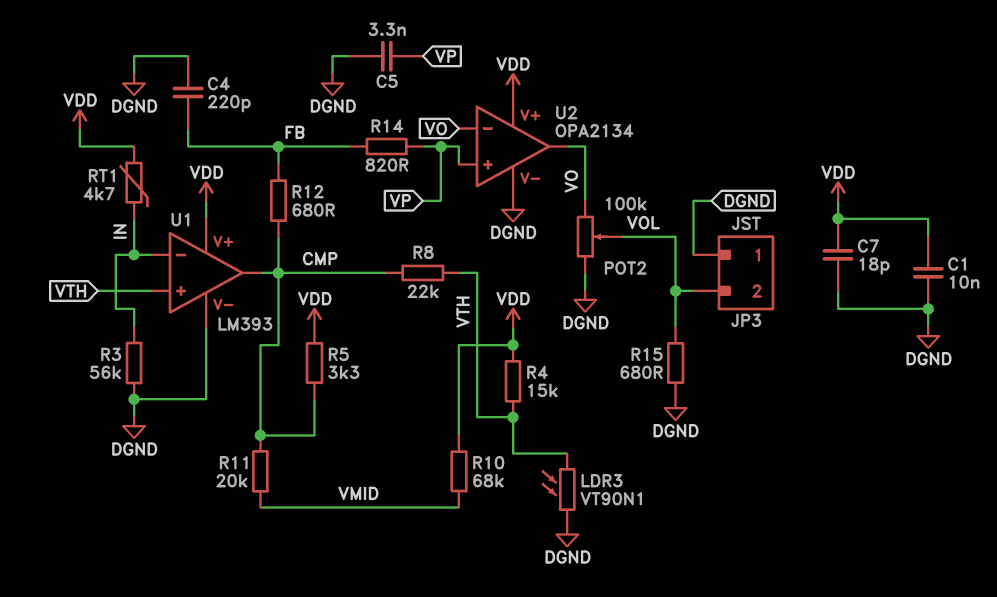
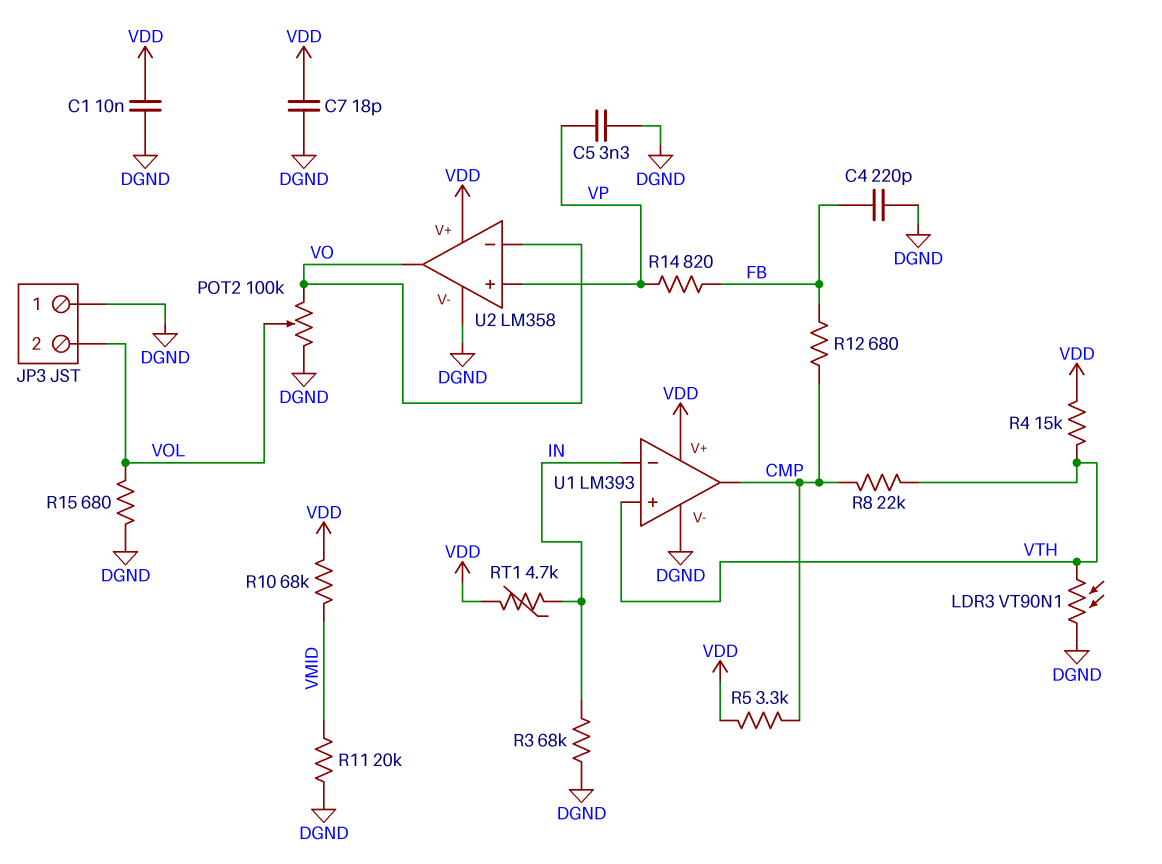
R3: 56k (DGND, IN) -> 68k (DGND, IN)
R11: 20k (CMP, VMID) -> 20k (DGND, VMID)
U2: OPA2134 -> LM358

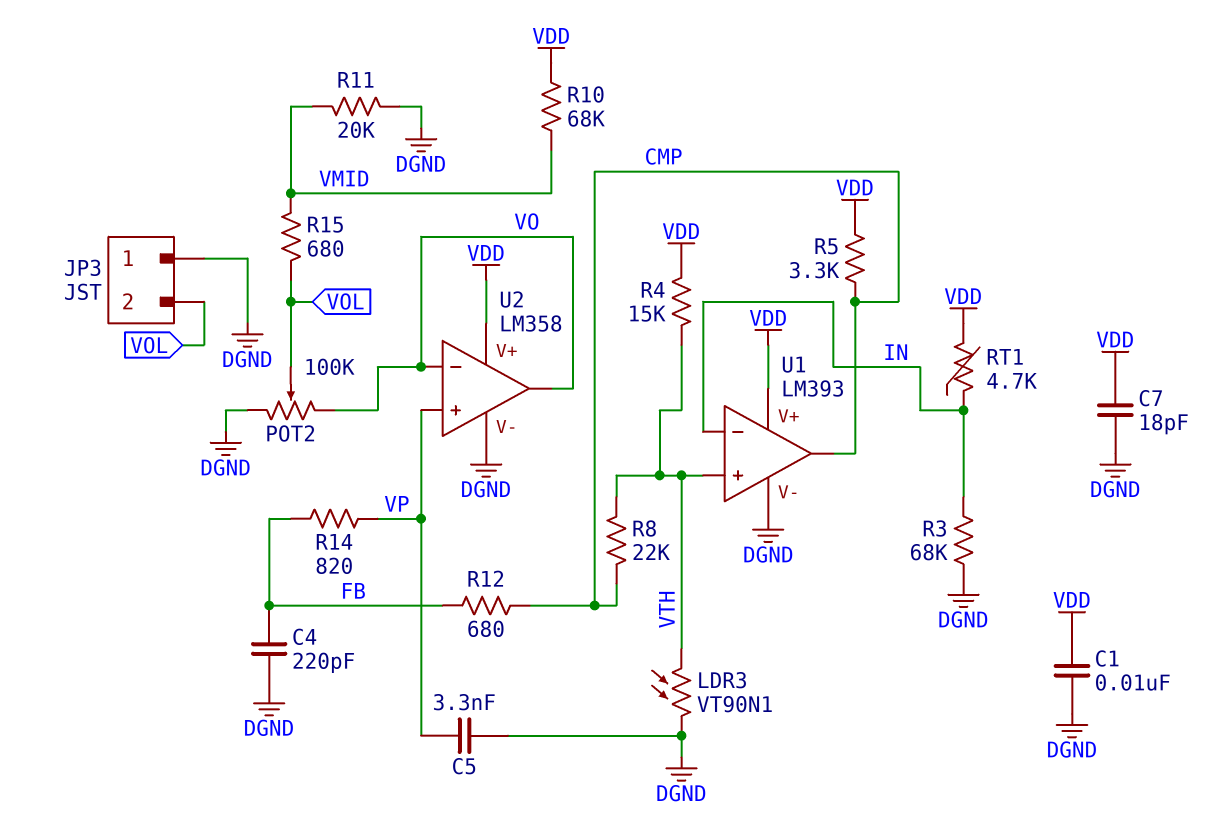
R15: 680 (DGND, VOL) -> 680 (VMID, VOL)

